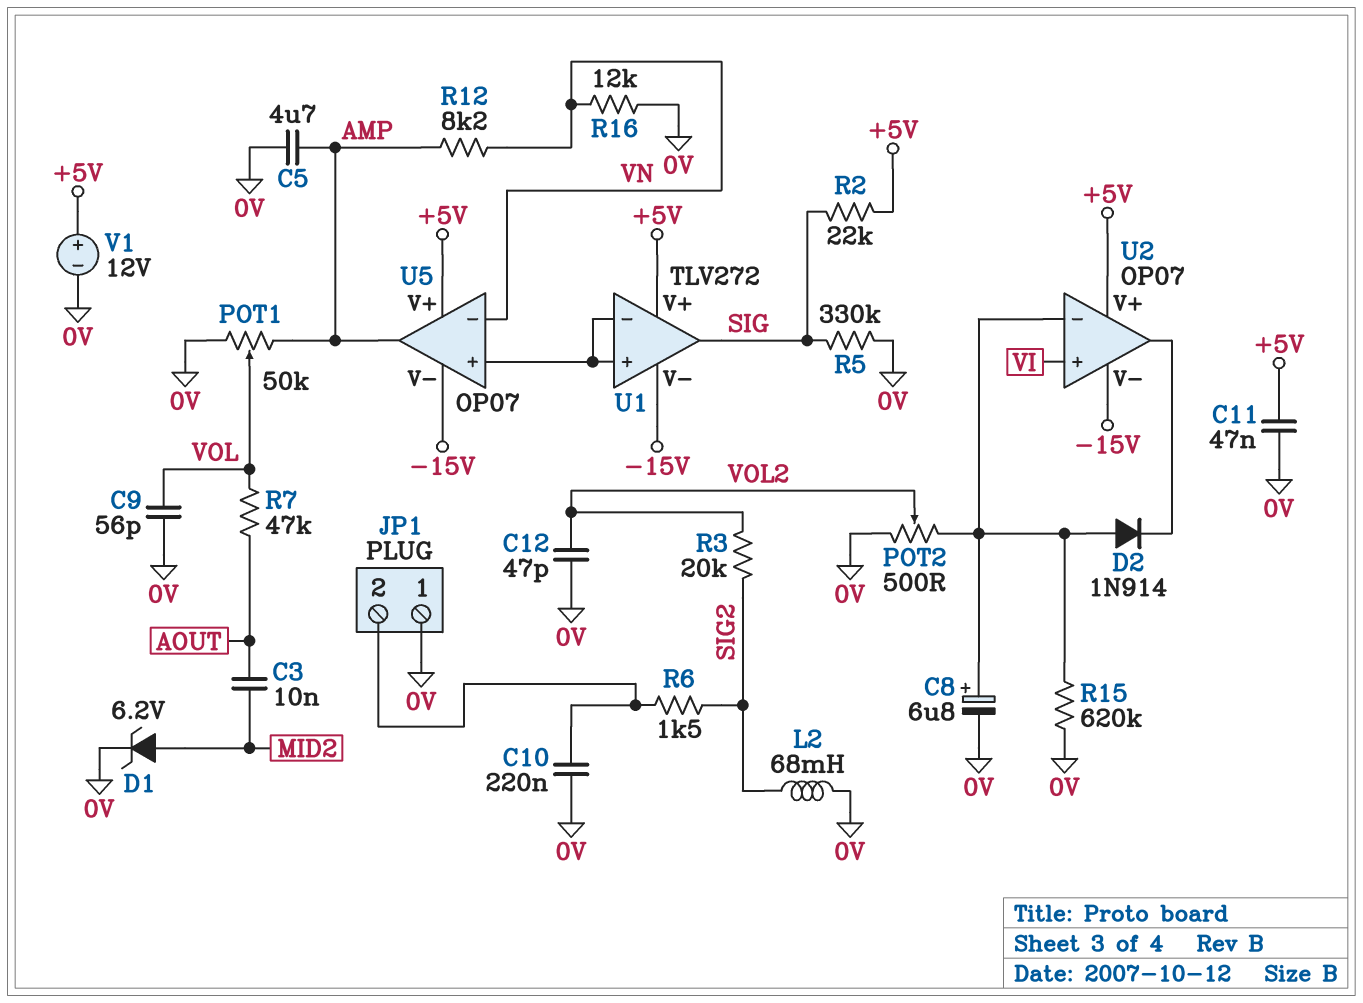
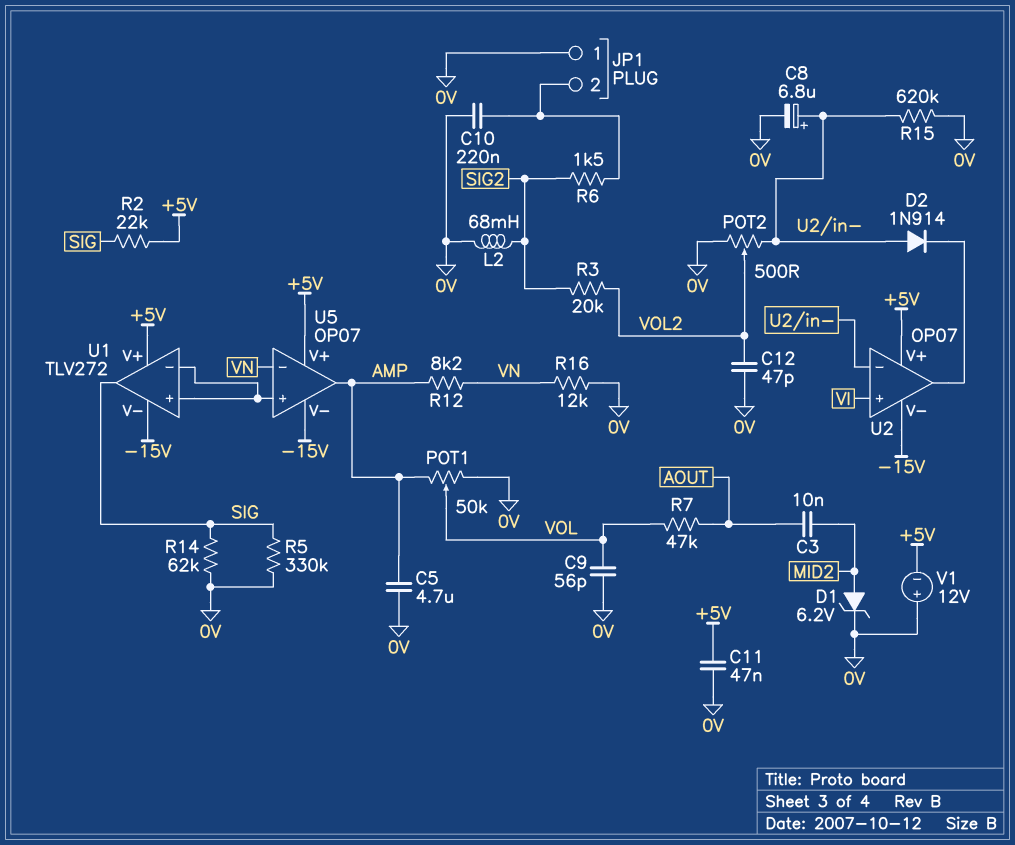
R14: none -> 62k (0V, SIG)
V1: 12V (plus +5V, minus 0V) -> 12V (plus 0V, minus +5V)

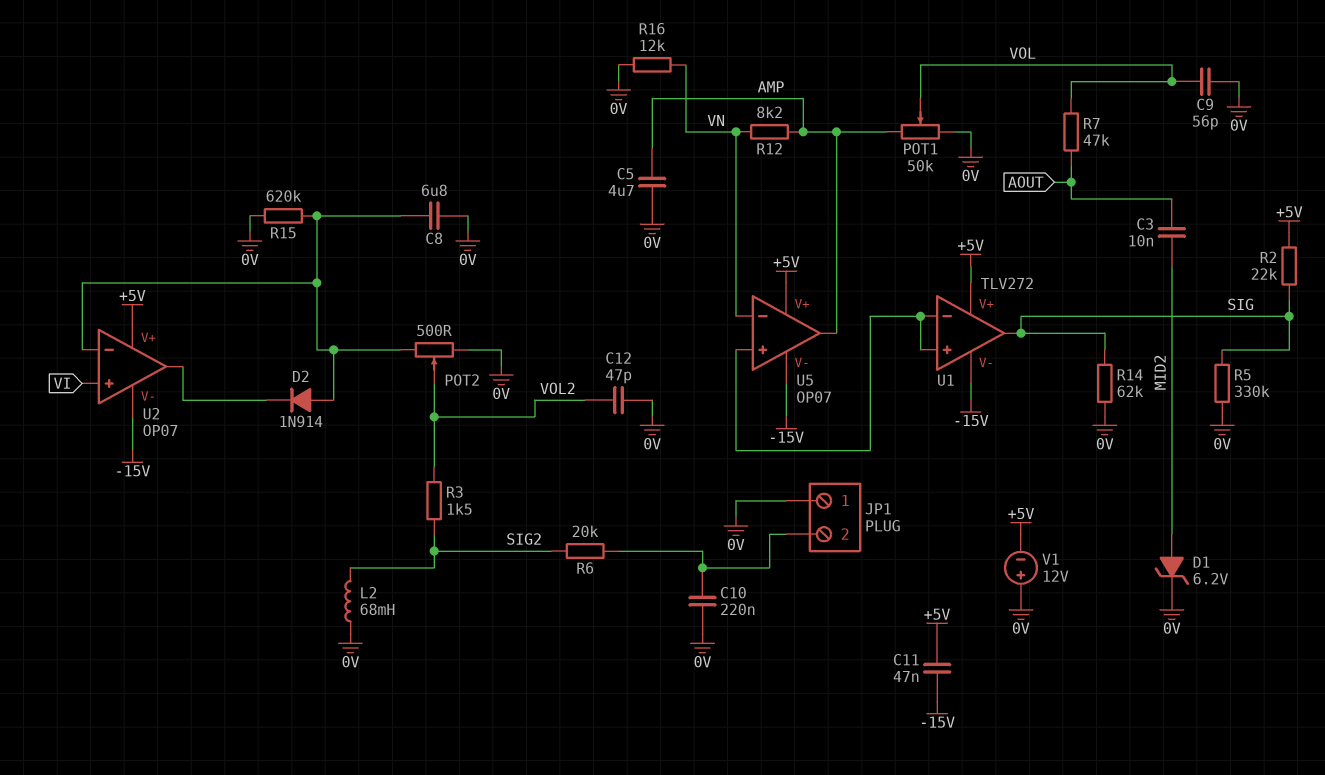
C8: 6.8uF (plus U2/in-, minus 0V) -> 6.8uF (0V, U2/in-)
C11: 47nF (+5V, 0V) -> 47nF (+5V, -15V)
R3: 20k (SIG2, VOL2) -> 1.5k (SIG2, VOL2)
R6: 1.5k (JP1/2, SIG2) -> 20k (JP1/2, SIG2)

